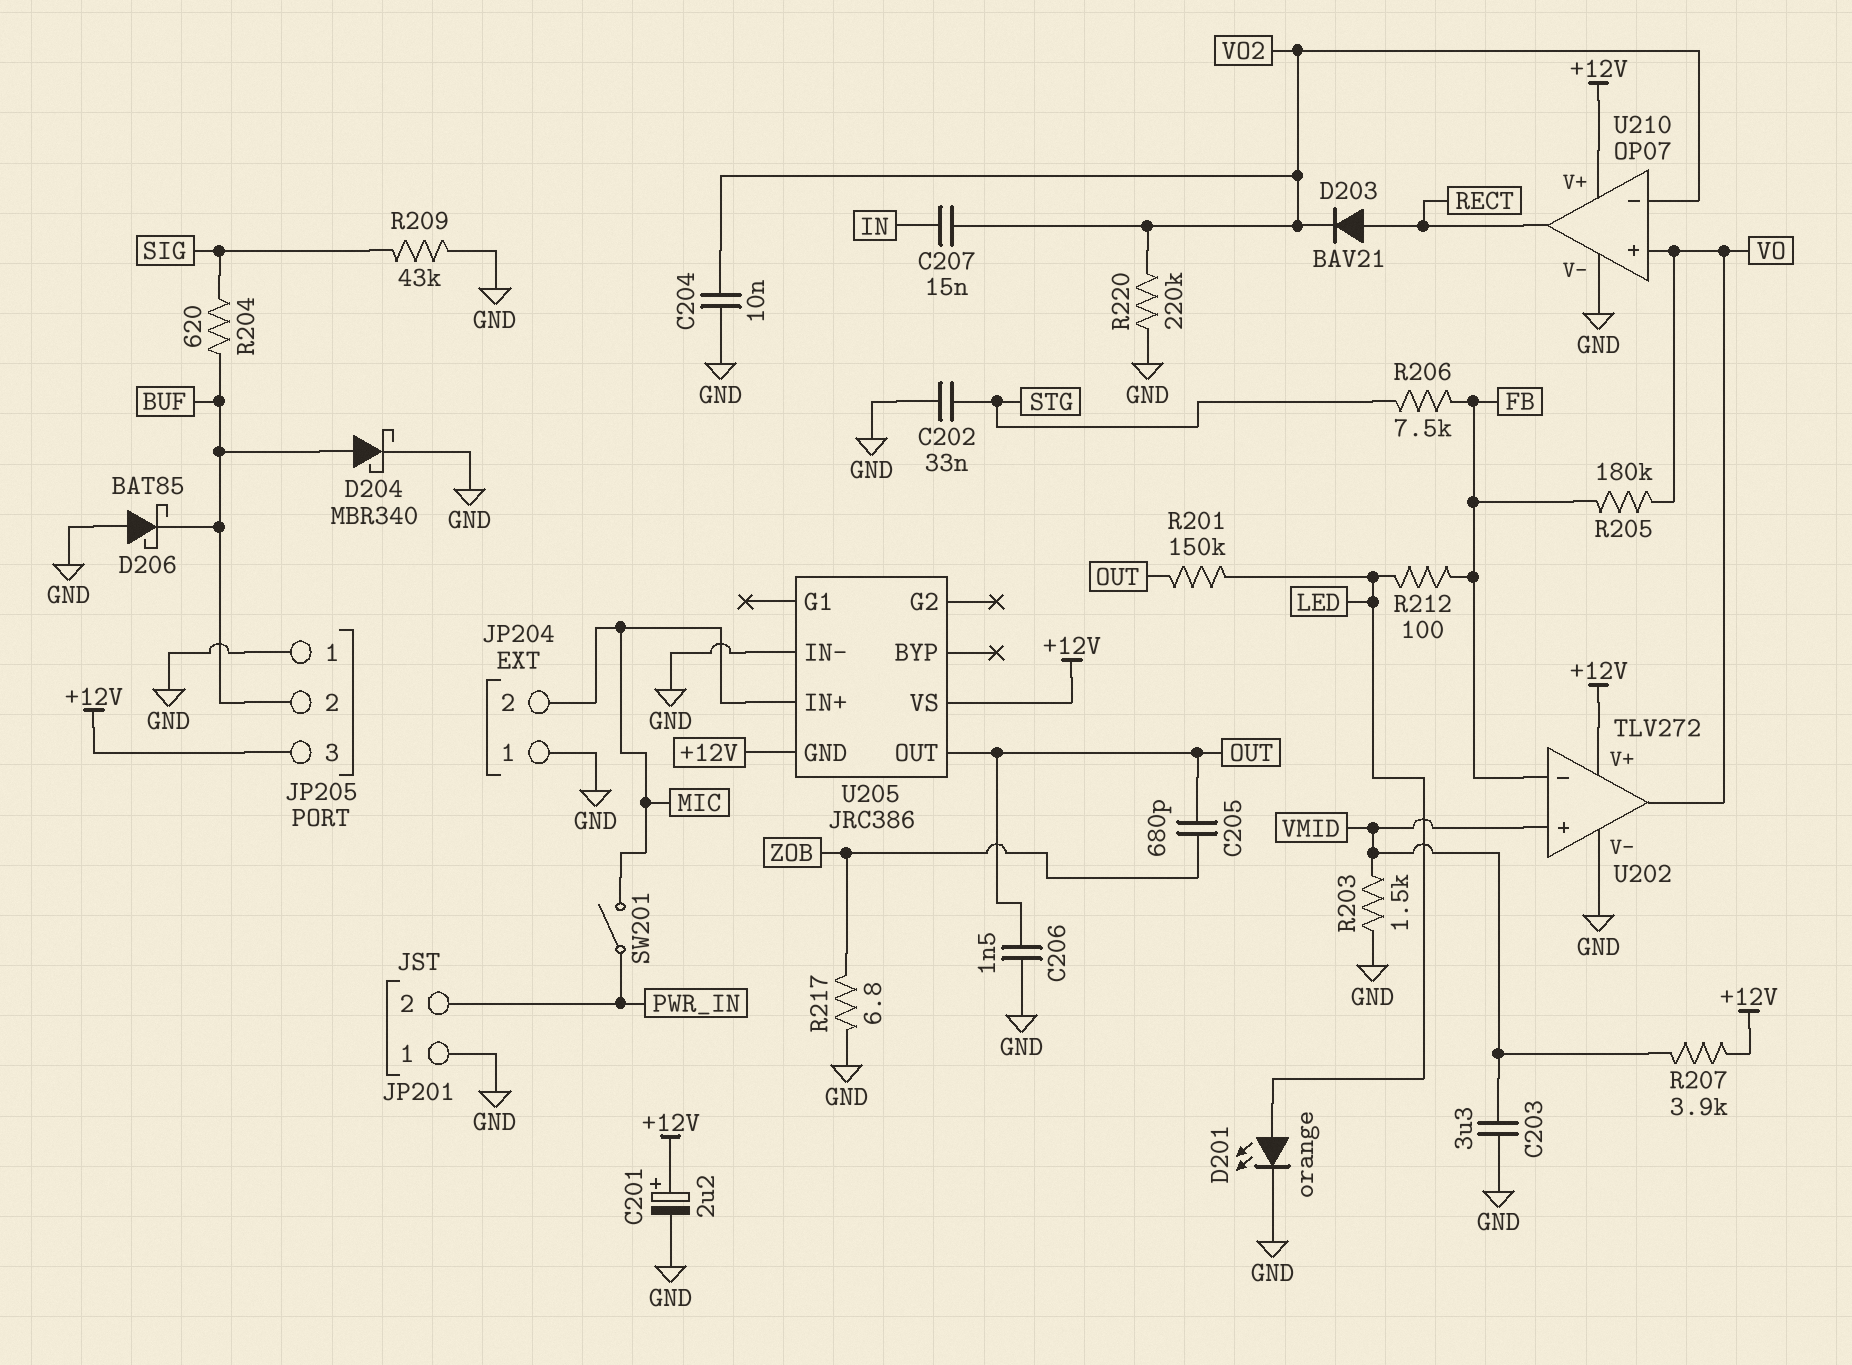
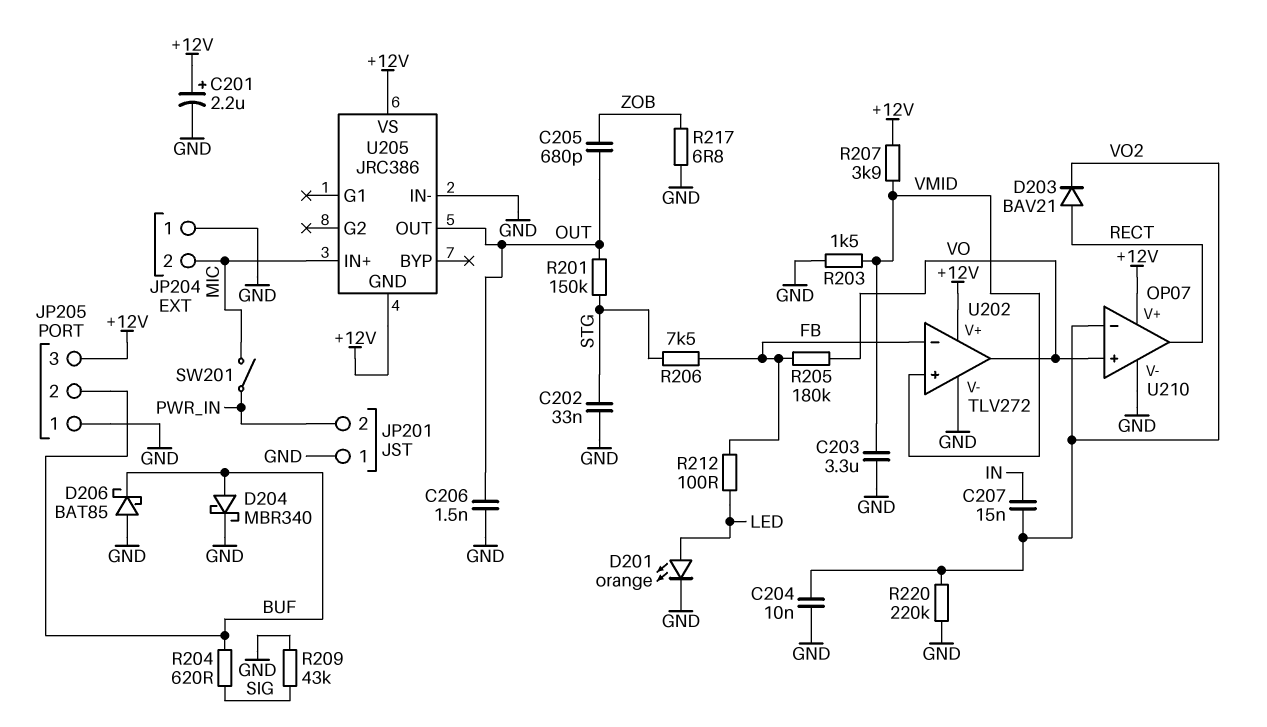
R201: 150k (LED, OUT) -> 150k (OUT, STG)

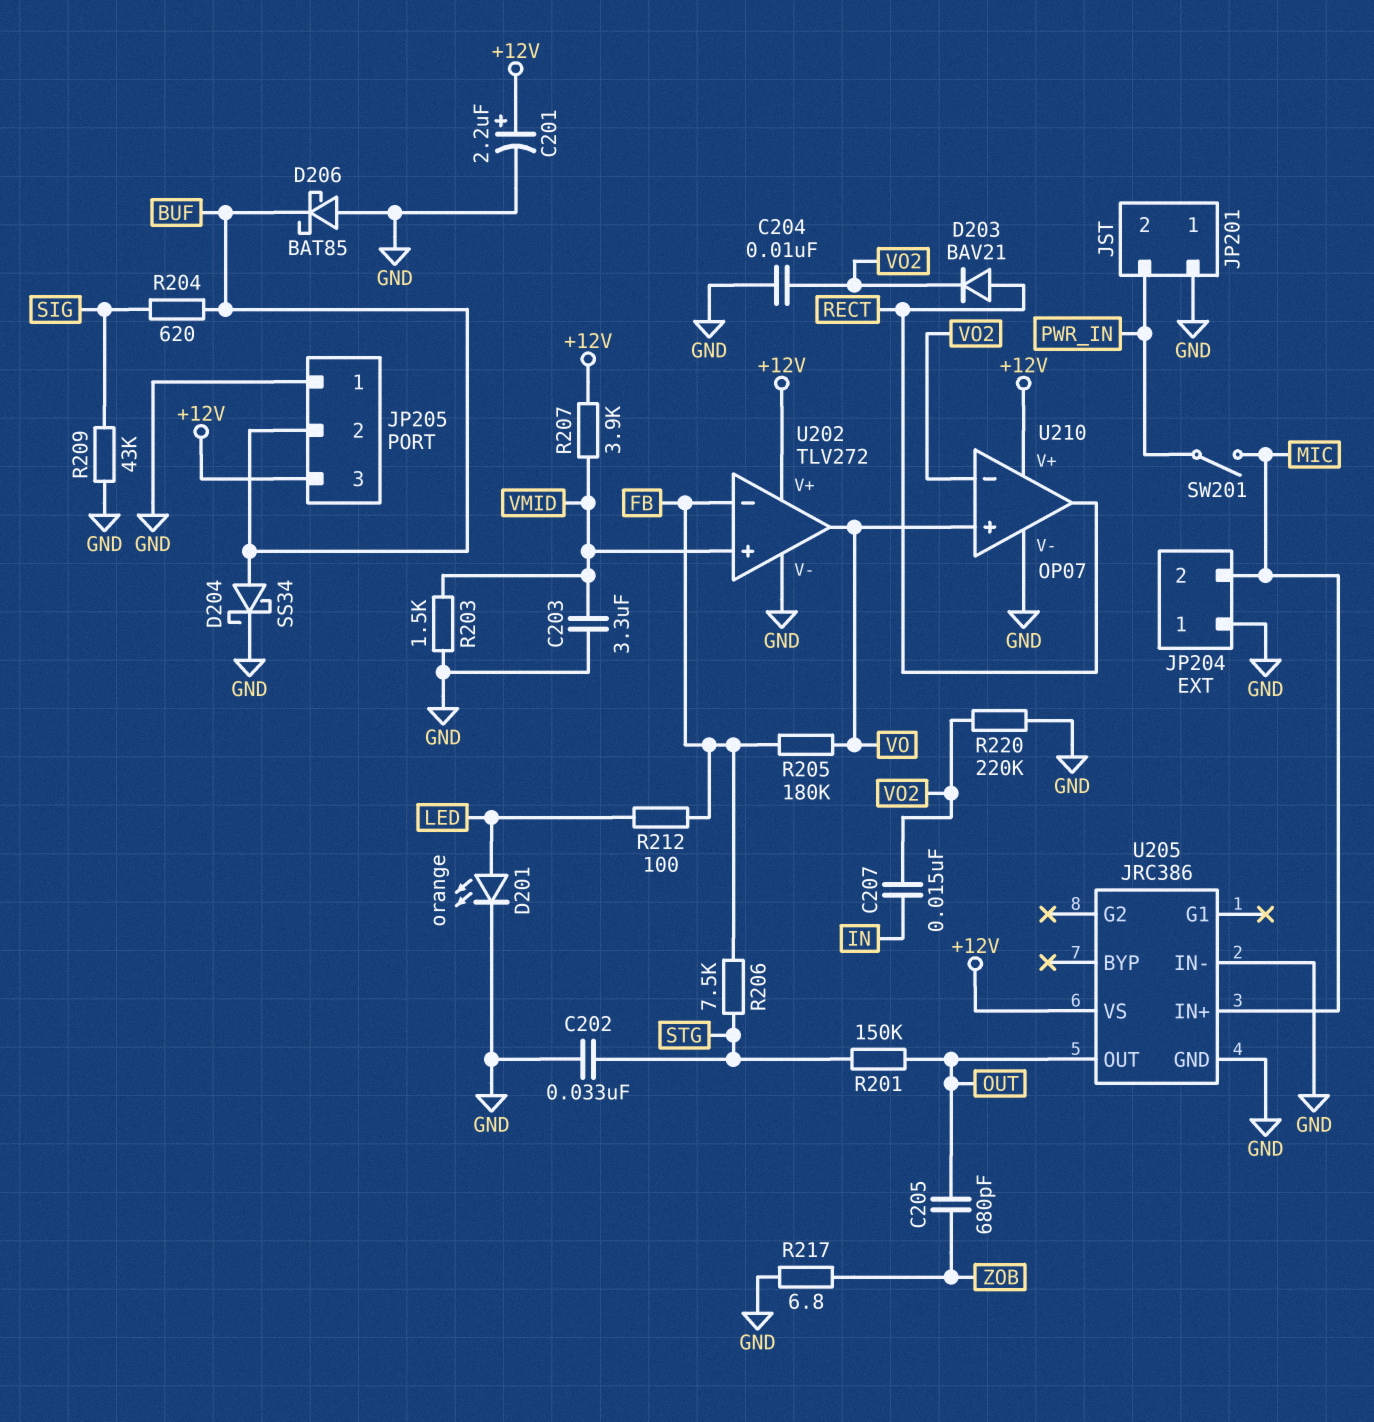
C206: 1.5nF (GND, OUT) -> none
D204: schottky MBR340 (A BUF, K GND) -> schottky SS34 (A BUF, K GND)
U205 pin GND: +12V -> GND

